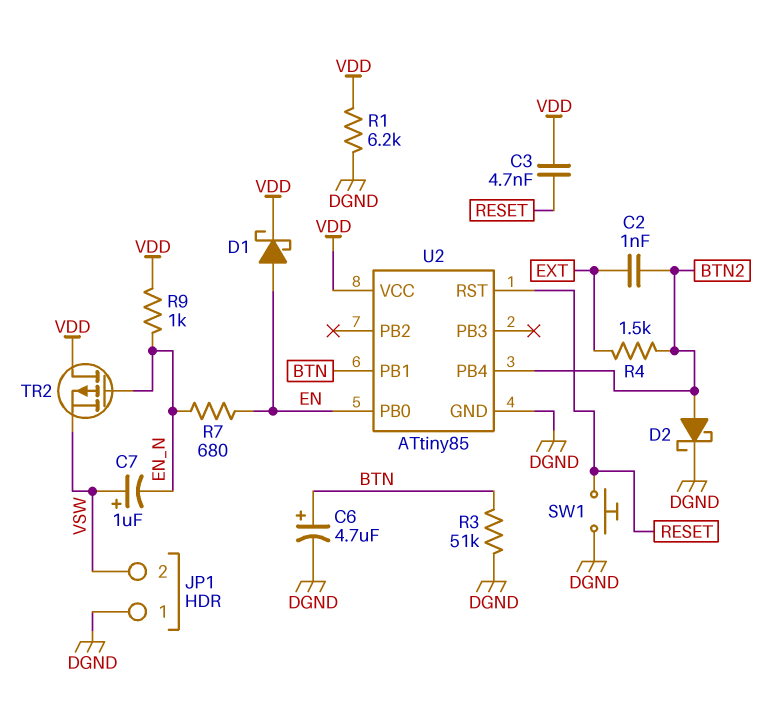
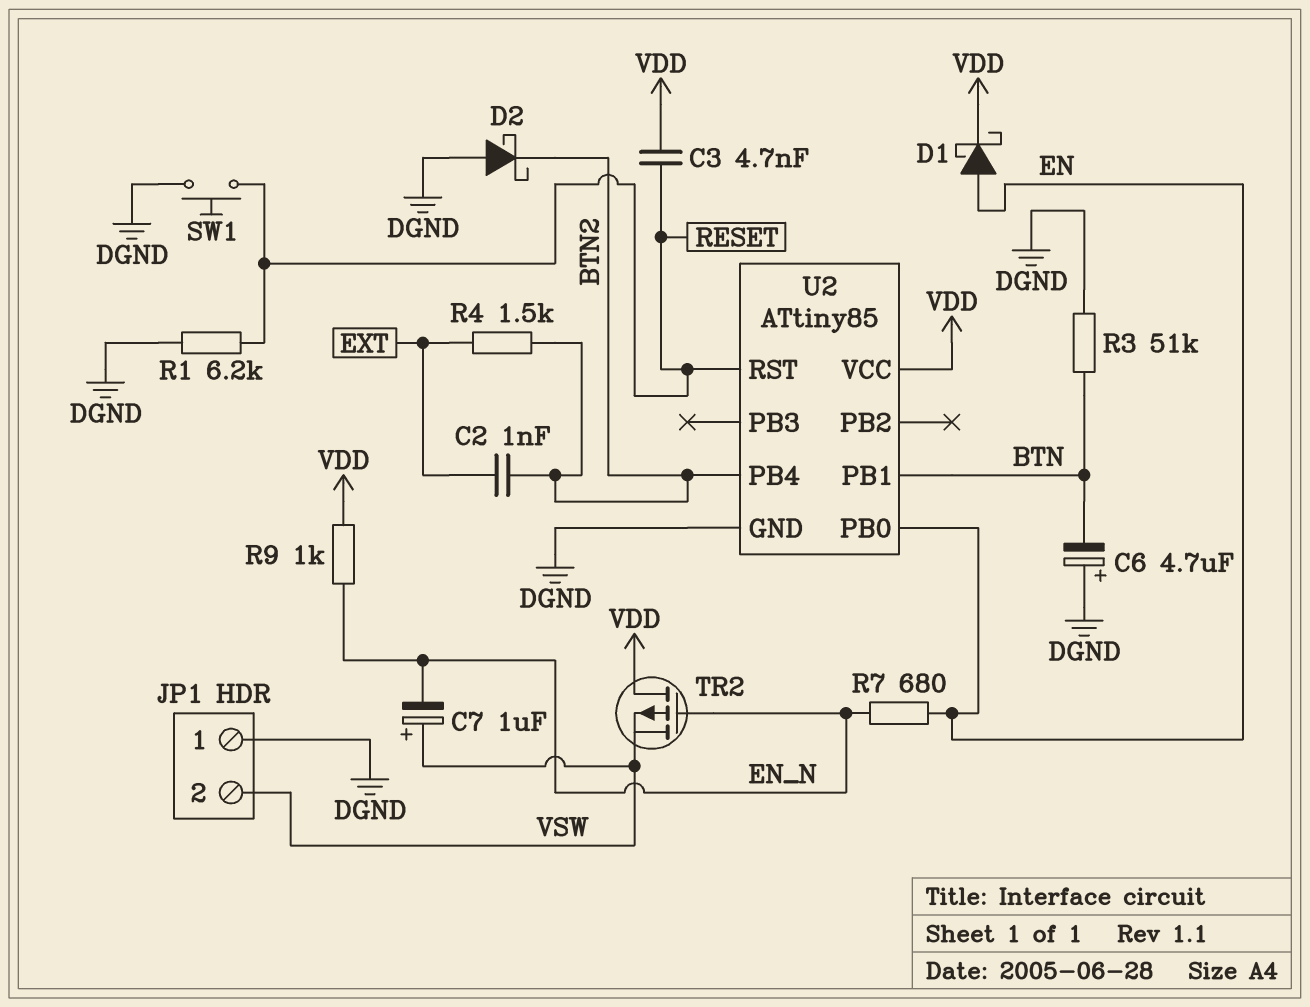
C6: 4.7uF (plus BTN, minus DGND) -> 4.7uF (plus DGND, minus BTN)
D2: schottky (A BTN2, K DGND) -> schottky (A DGND, K BTN2)
R1: 6.2k (DGND, VDD) -> 6.2k (DGND, RESET)

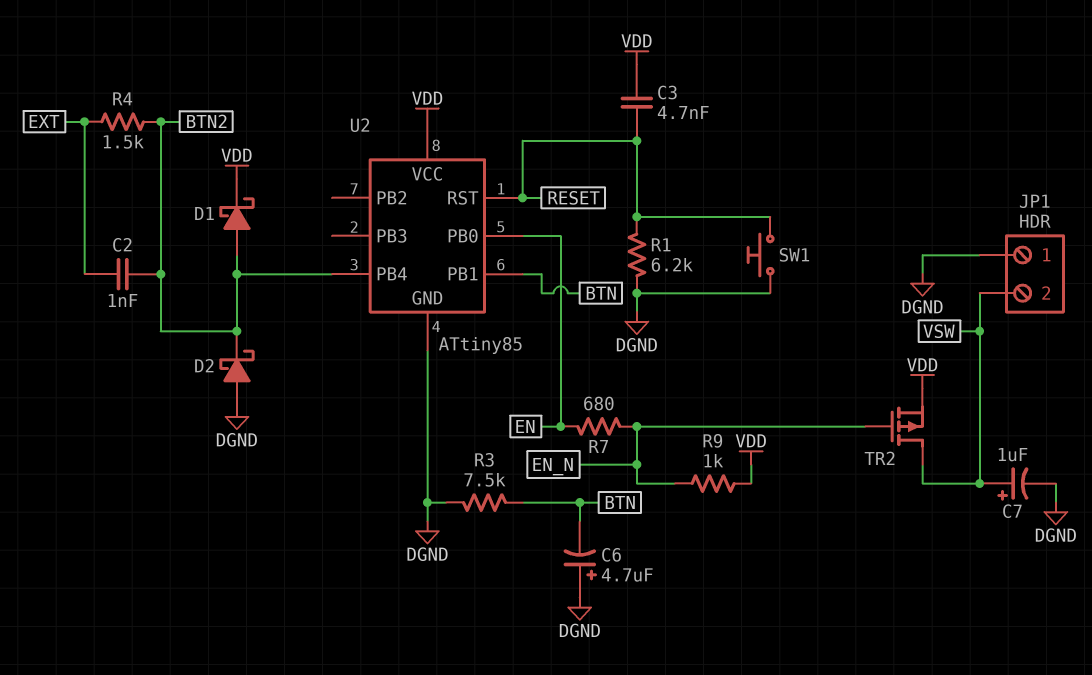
C7: 1uF (plus VSW, minus EN_N) -> 1uF (plus VSW, minus DGND)
D1: schottky (A EN, K VDD) -> schottky (A BTN2, K VDD)
R3: 51k (BTN, DGND) -> 7.5k (BTN, DGND)
TR2: PMOS (G EN_N, D VDD, S VSW) -> PMOS (G EN_N, D VSW, S VDD)

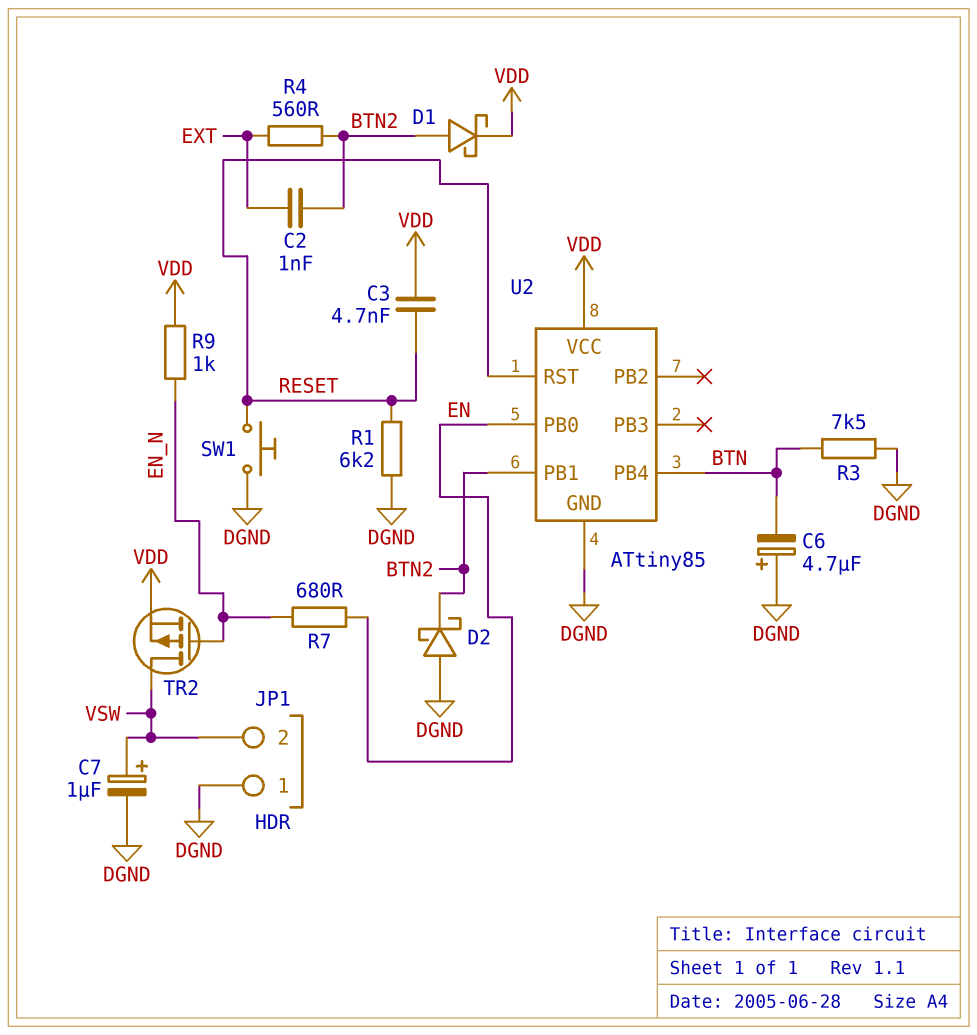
R4: 1.5k (BTN2, EXT) -> 560 (BTN2, EXT)
U2 pin PB1: BTN -> BTN2
U2 pin PB4: BTN2 -> BTN

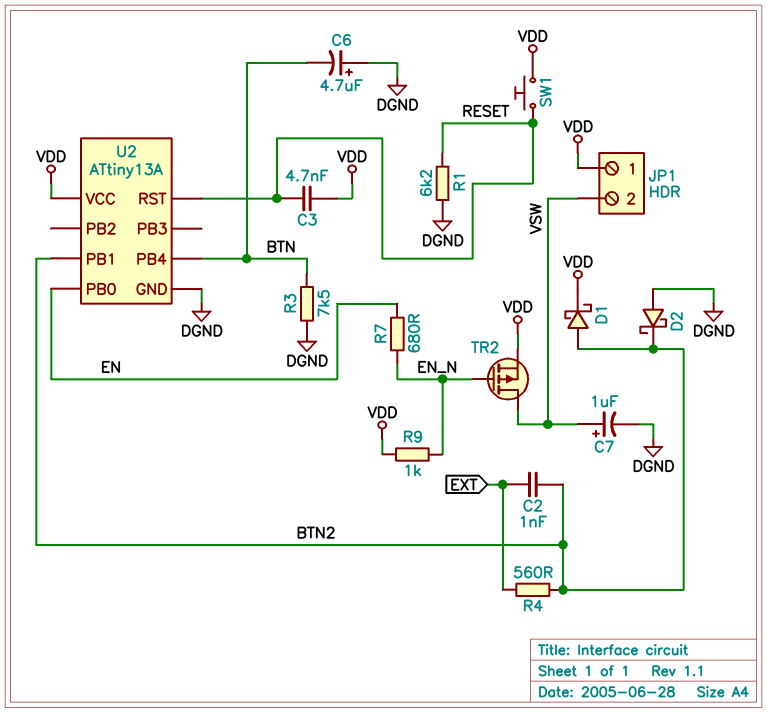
JP1 pin 1: DGND -> VDD
SW1: button (DGND, RESET) -> button (RESET, VDD)
U2: ATtiny85 -> ATtiny13A

